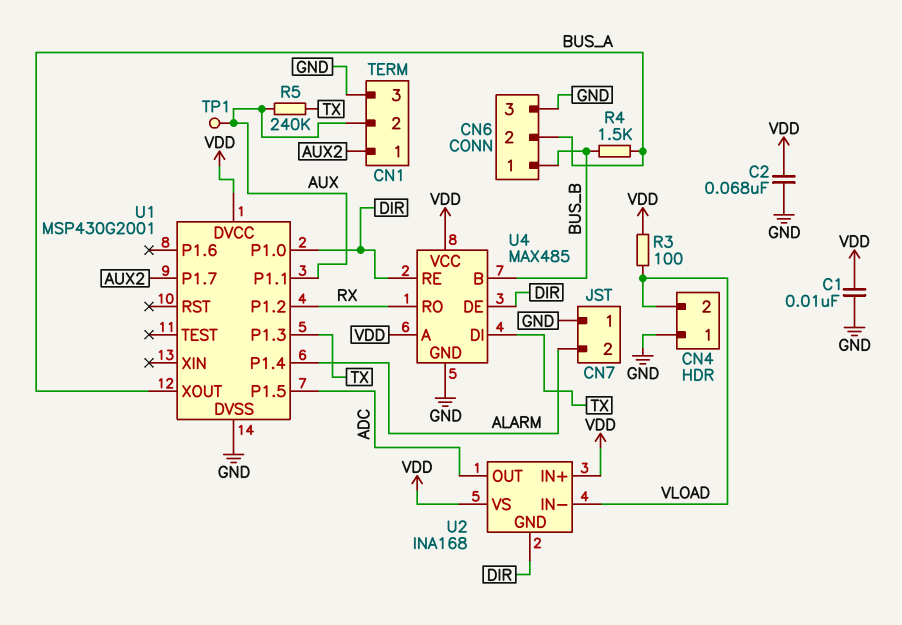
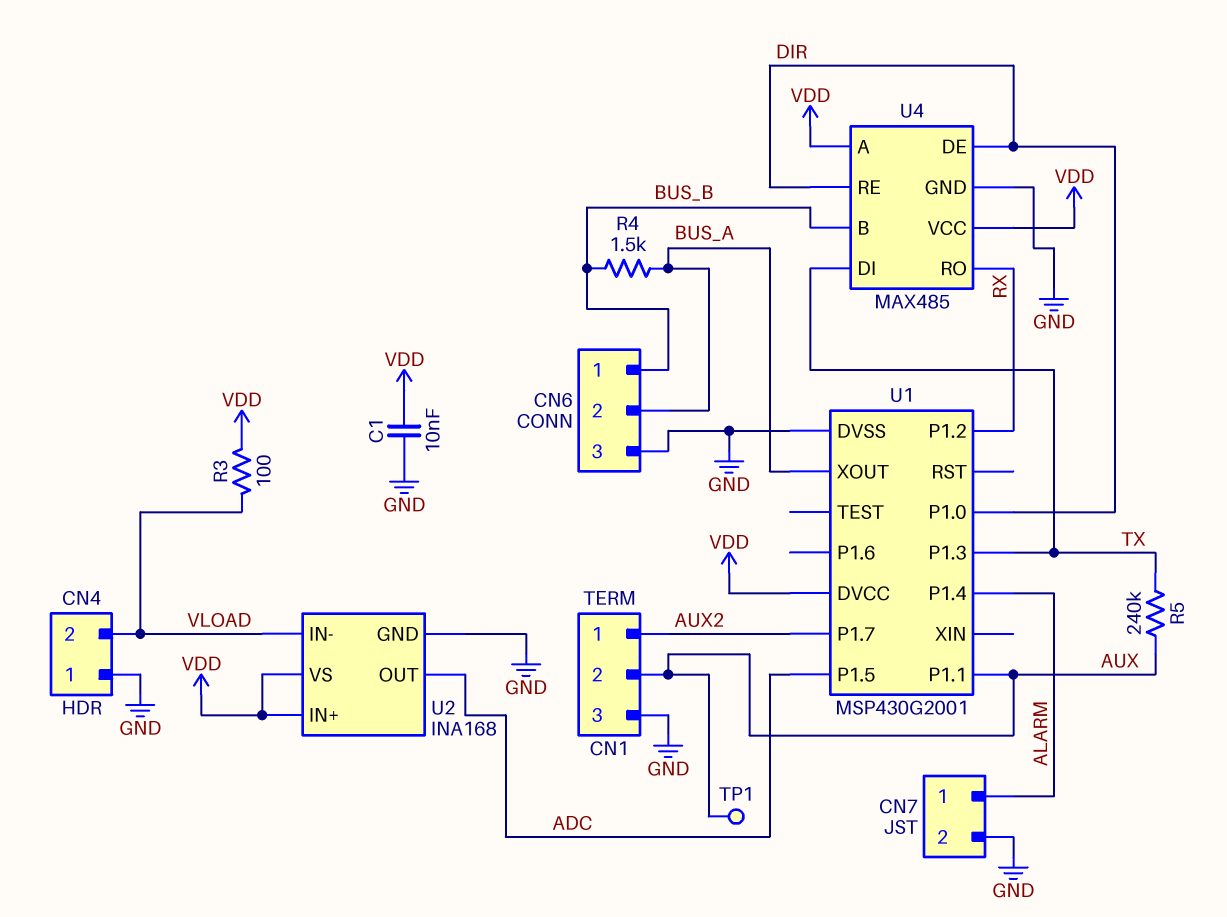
C2: 68nF (GND, VDD) -> none
CN7 pin 1: GND -> ALARM
CN7 pin 2: ALARM -> GND
U2 pin GND: DIR -> GND

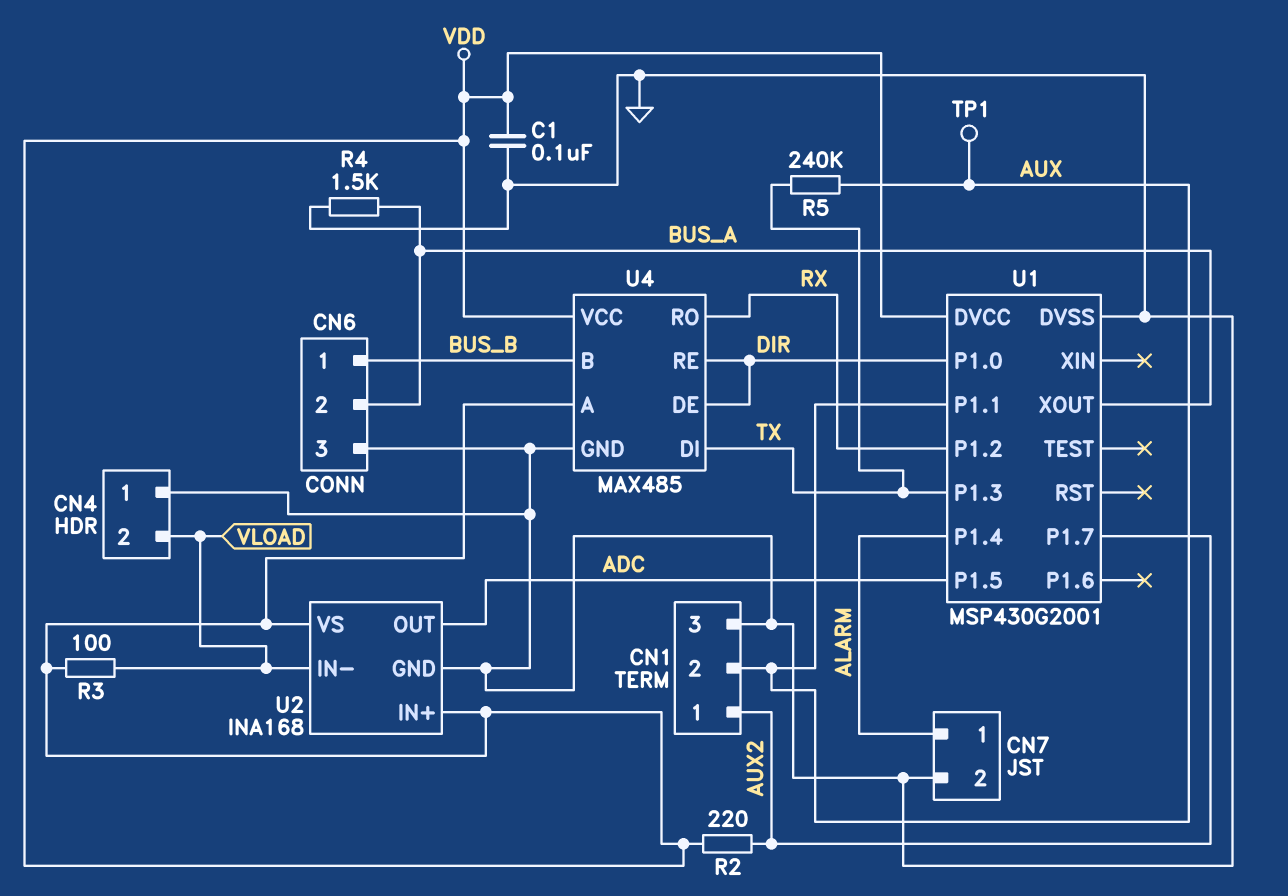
C1: 10nF (GND, VDD) -> 100nF (GND, VDD)
R2: none -> 220 (AUX2, VDD)
R4: 1.5k (BUS_A, BUS_B) -> 1.5k (BUS_A, GND)

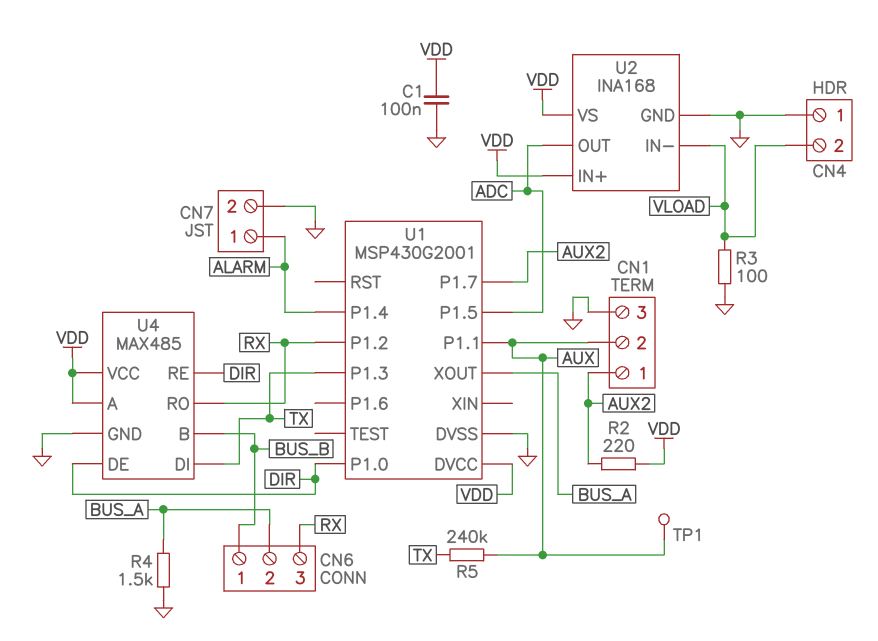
CN6 pin 3: GND -> RX
R3: 100 (VDD, VLOAD) -> 100 (GND, VLOAD)

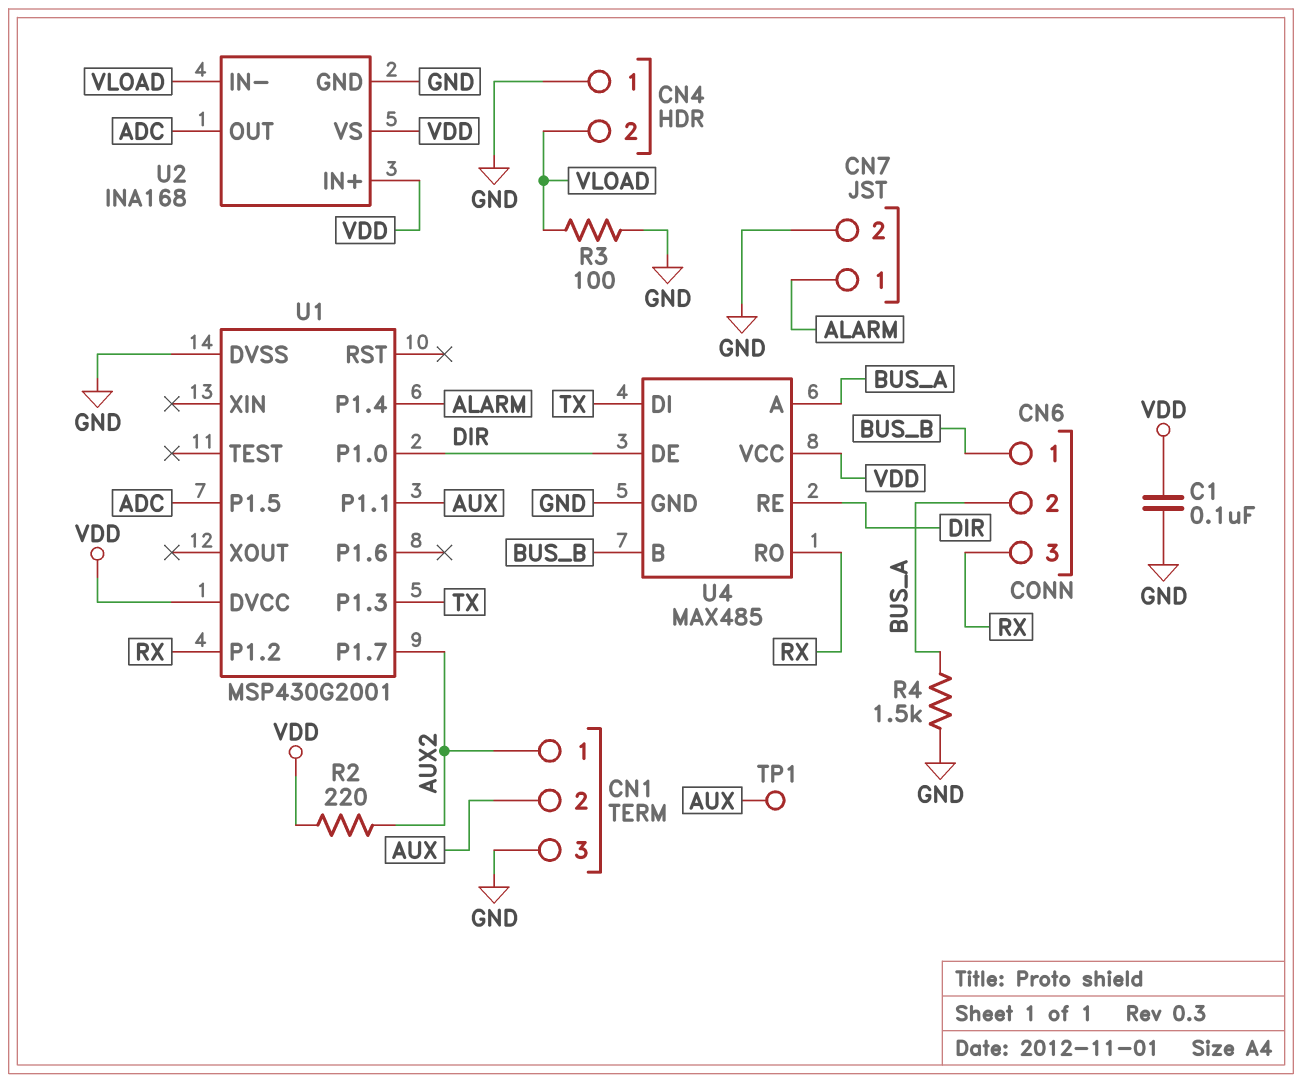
R5: 240k (AUX, TX) -> none
U1 pin XOUT: BUS_A -> none
U4 pin A: VDD -> BUS_A

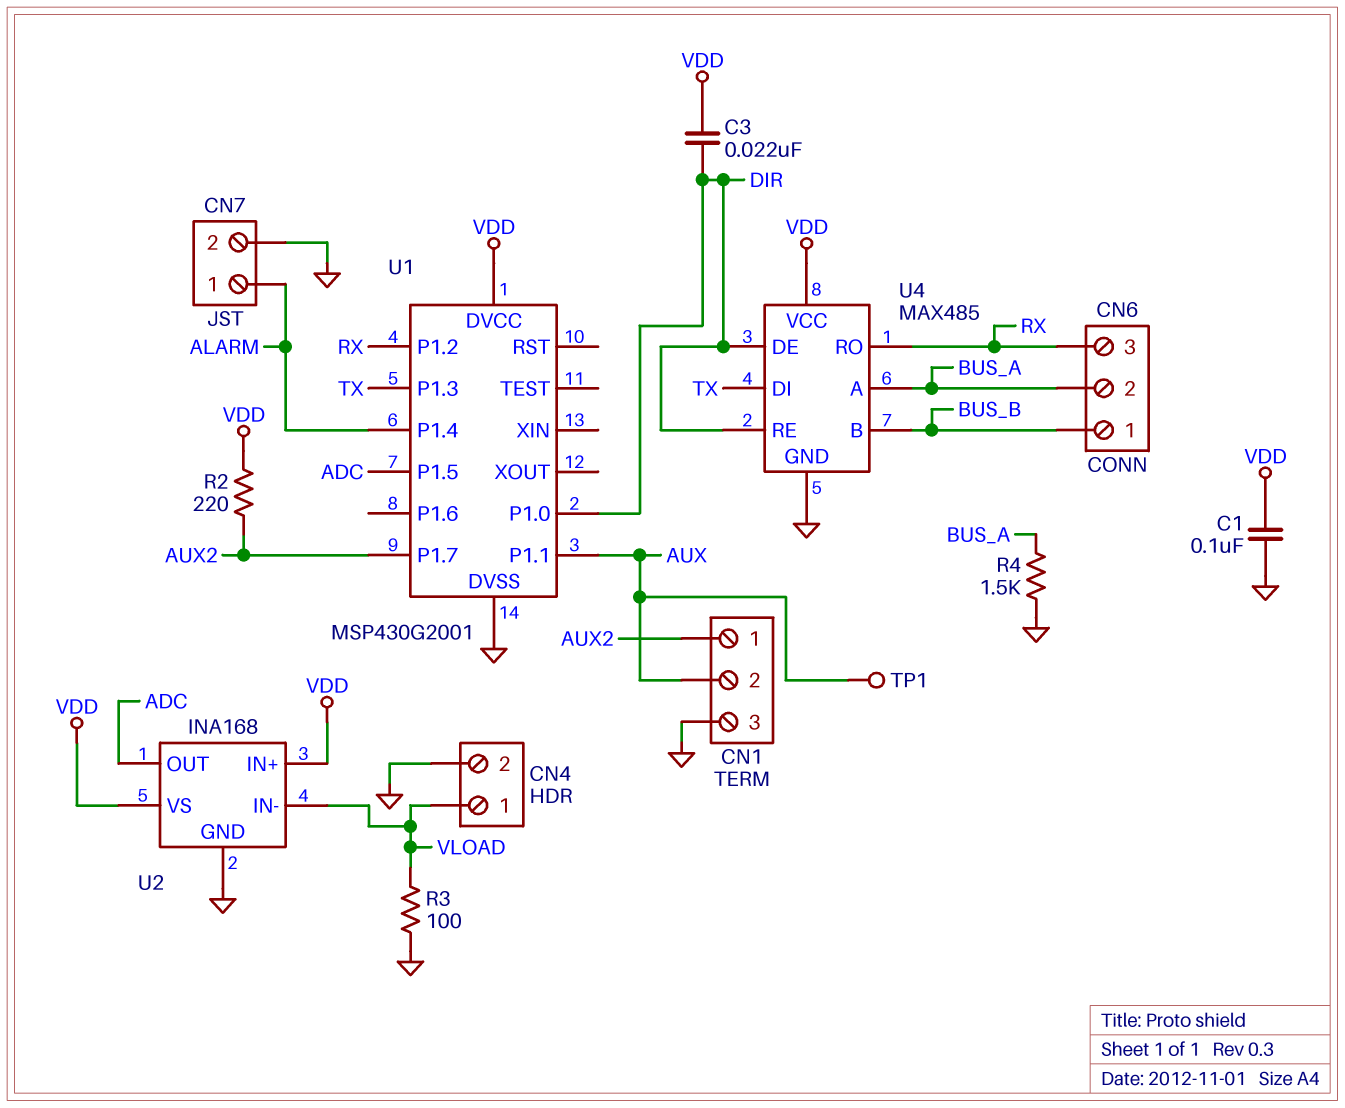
C3: none -> 22nF (DIR, VDD)
CN4 pin 1: GND -> VLOAD
CN4 pin 2: VLOAD -> GND

